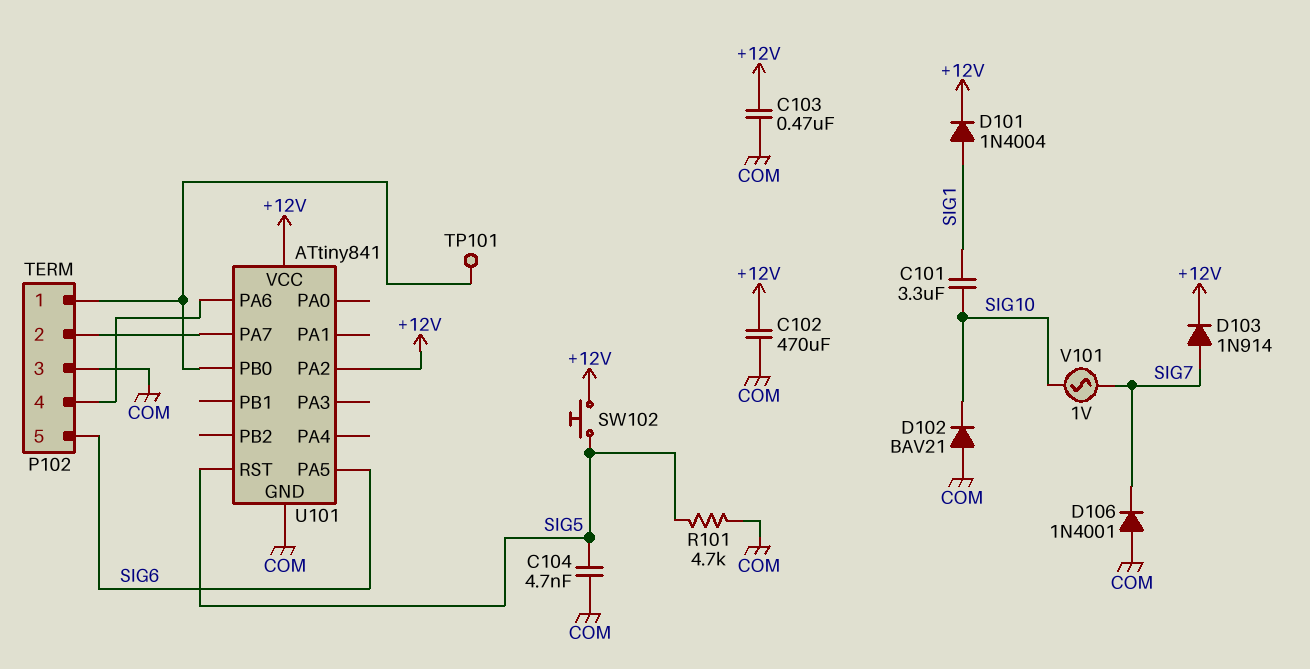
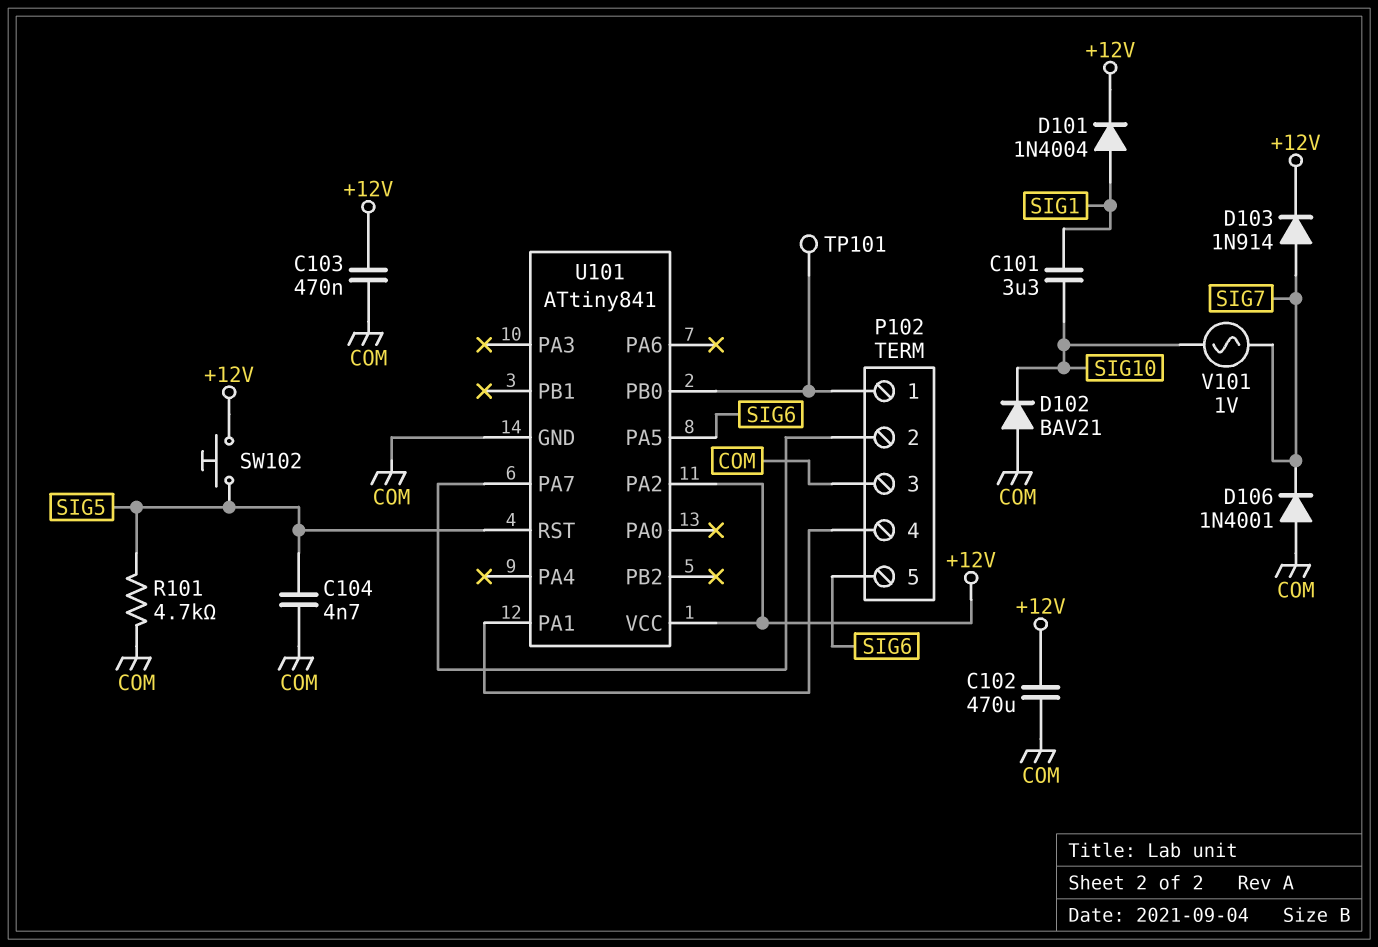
U101 pin PA1: none -> P102/4
U101 pin PA6: P102/4 -> none

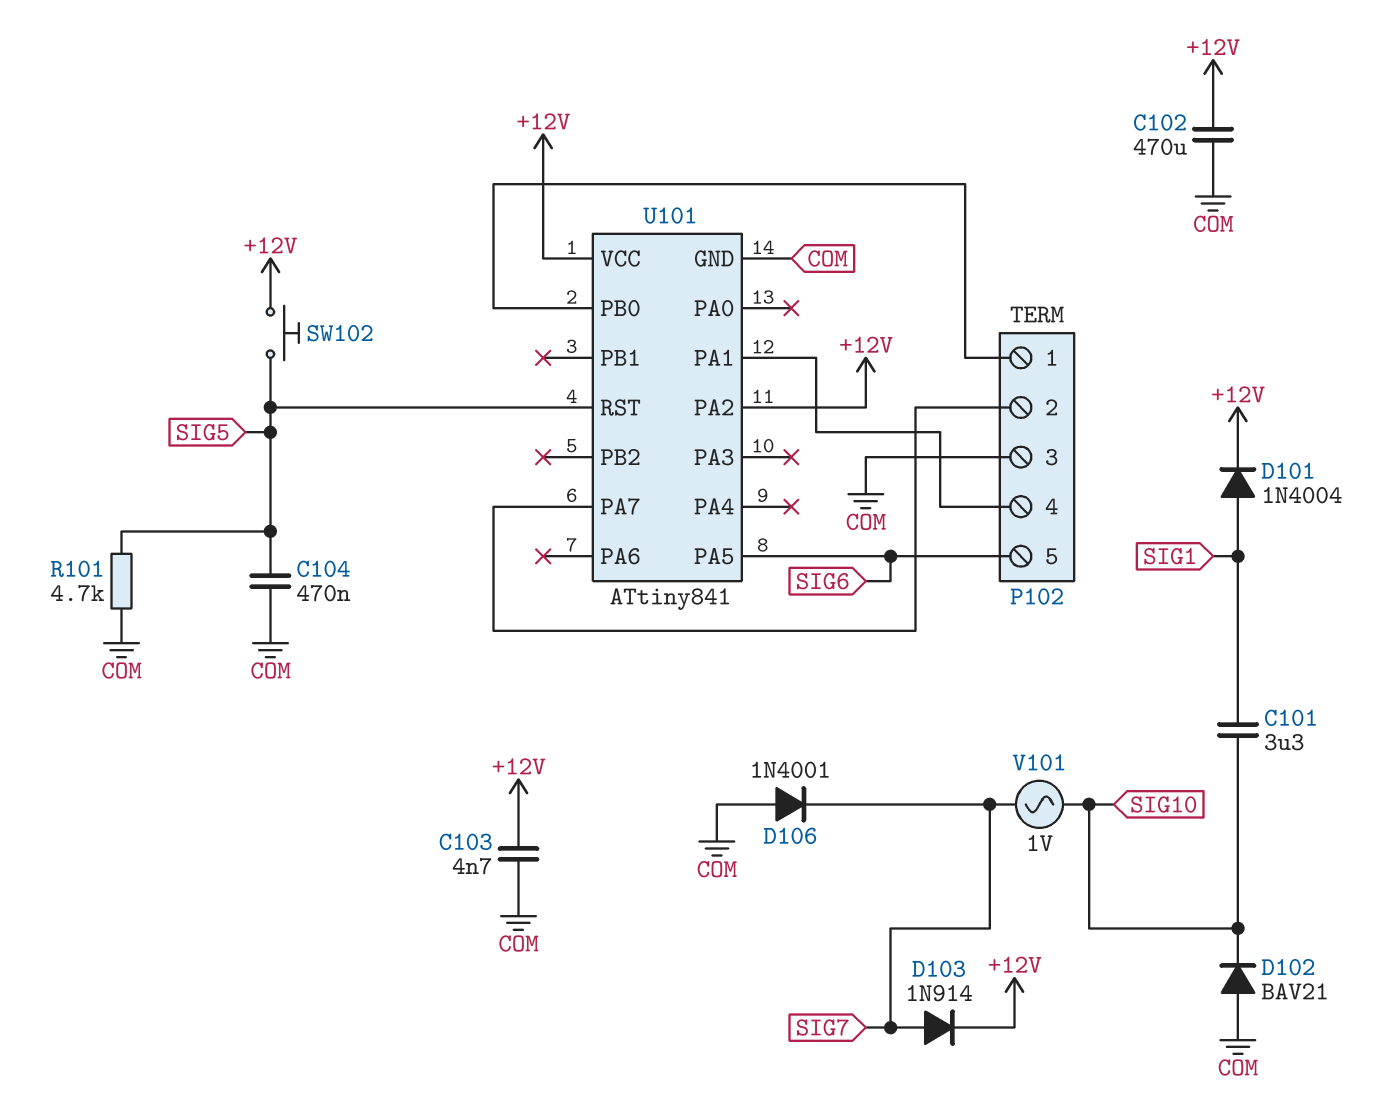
C103: 470nF (+12V, COM) -> 4.7nF (+12V, COM)
C104: 4.7nF (COM, SIG5) -> 470nF (COM, SIG5)
TP101: test point (P102/1) -> none

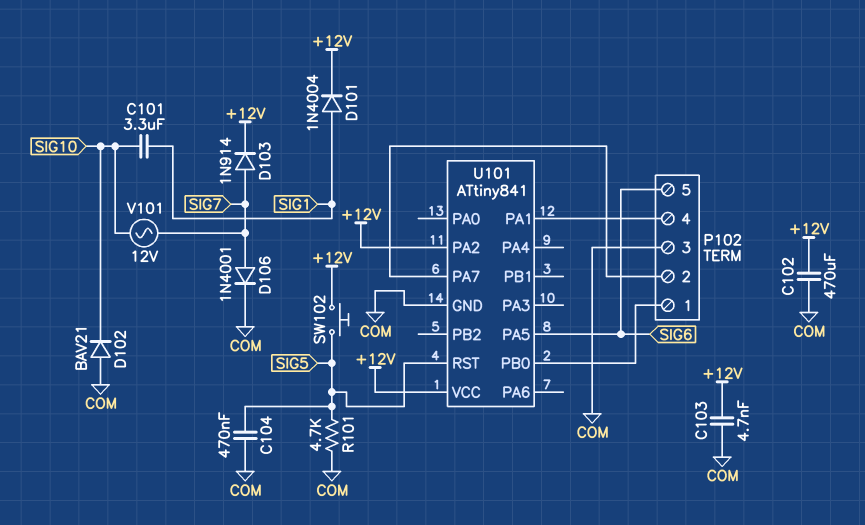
D106: diode 1N4001 (A COM, K SIG7) -> diode 1N4001 (A SIG7, K COM)
V101: AC 1V (SIG7, SIG10) -> AC 12V (SIG7, SIG10)

